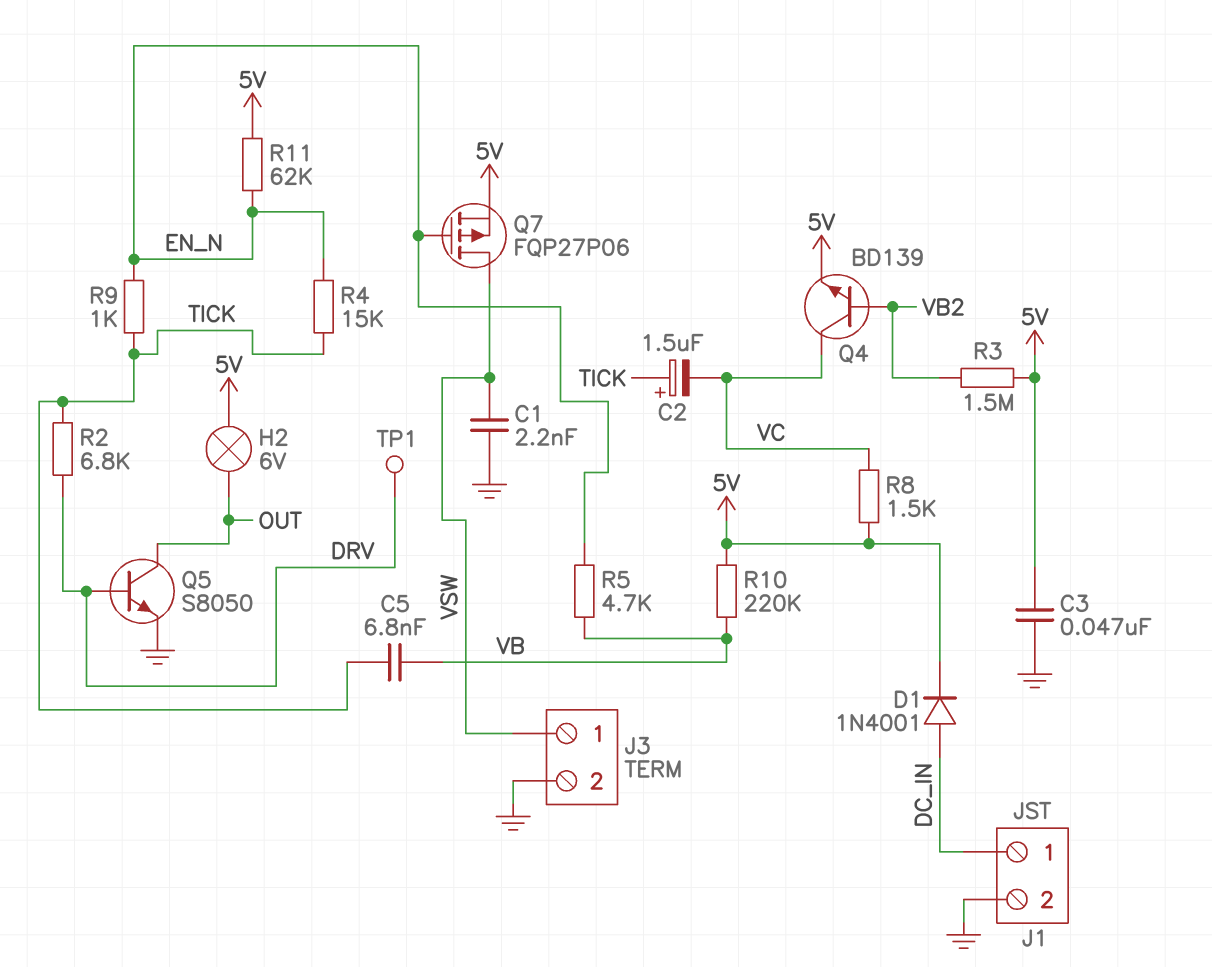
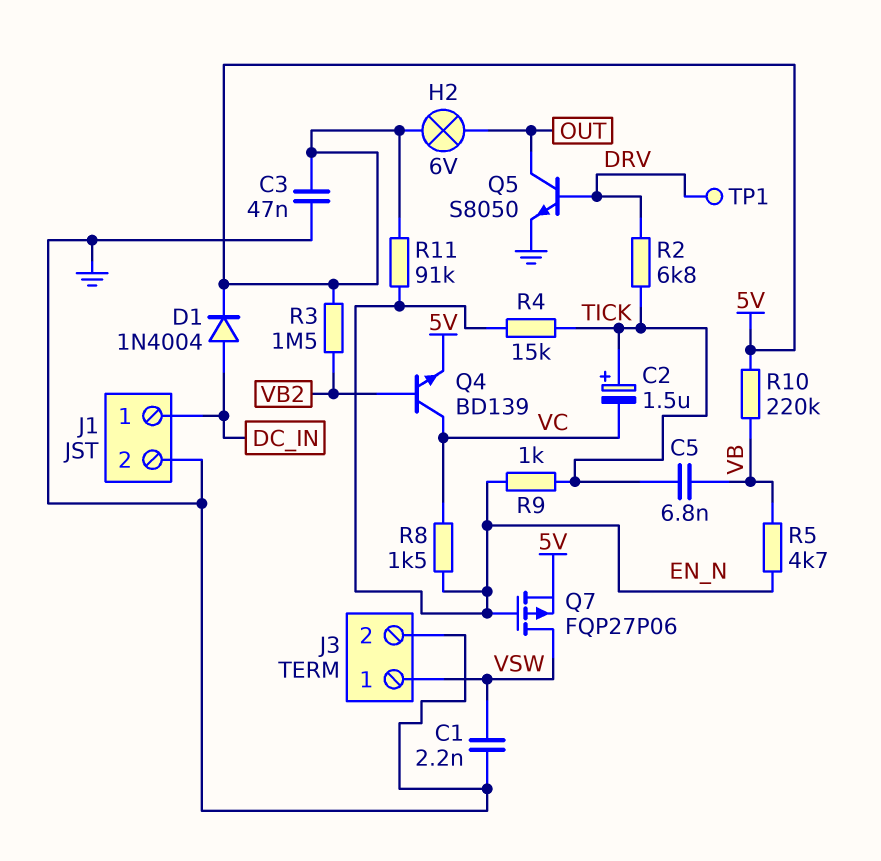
D1: diode 1N4001 (A DC_IN, K 5V) -> diode 1N4004 (A DC_IN, K 5V)
R8: 1.5k (5V, VC) -> 1.5k (EN_N, VC)
R11: 62k (5V, EN_N) -> 91k (5V, EN_N)

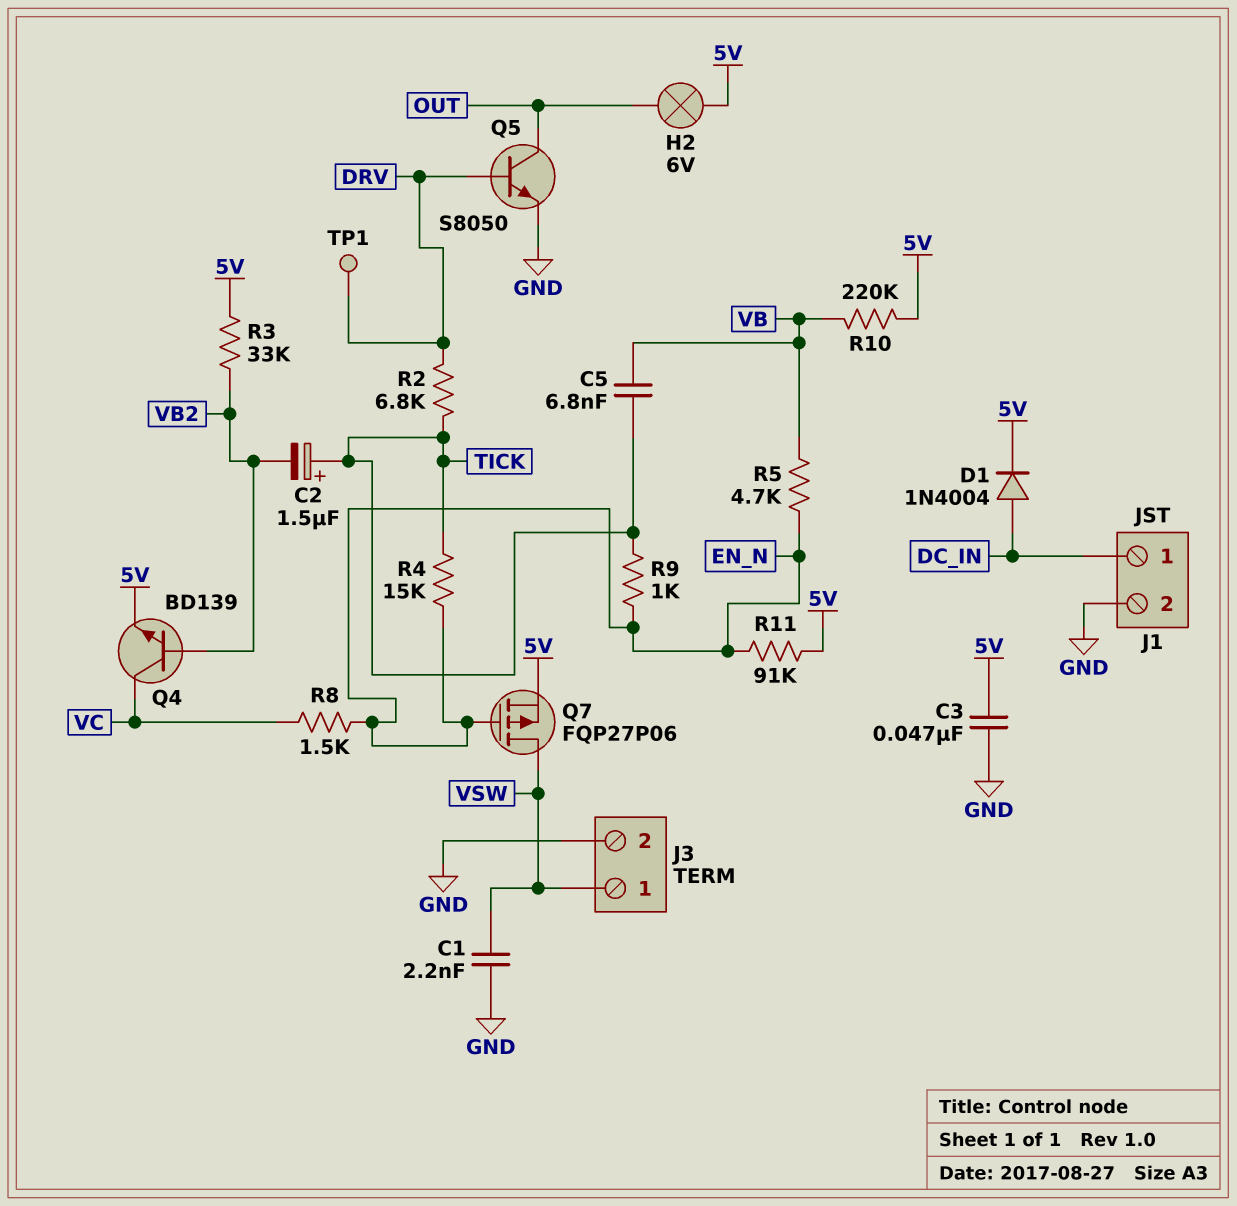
C2: 1.5uF (plus TICK, minus VC) -> 1.5uF (plus TICK, minus VB2)
R3: 1.5M (5V, VB2) -> 33k (5V, VB2)

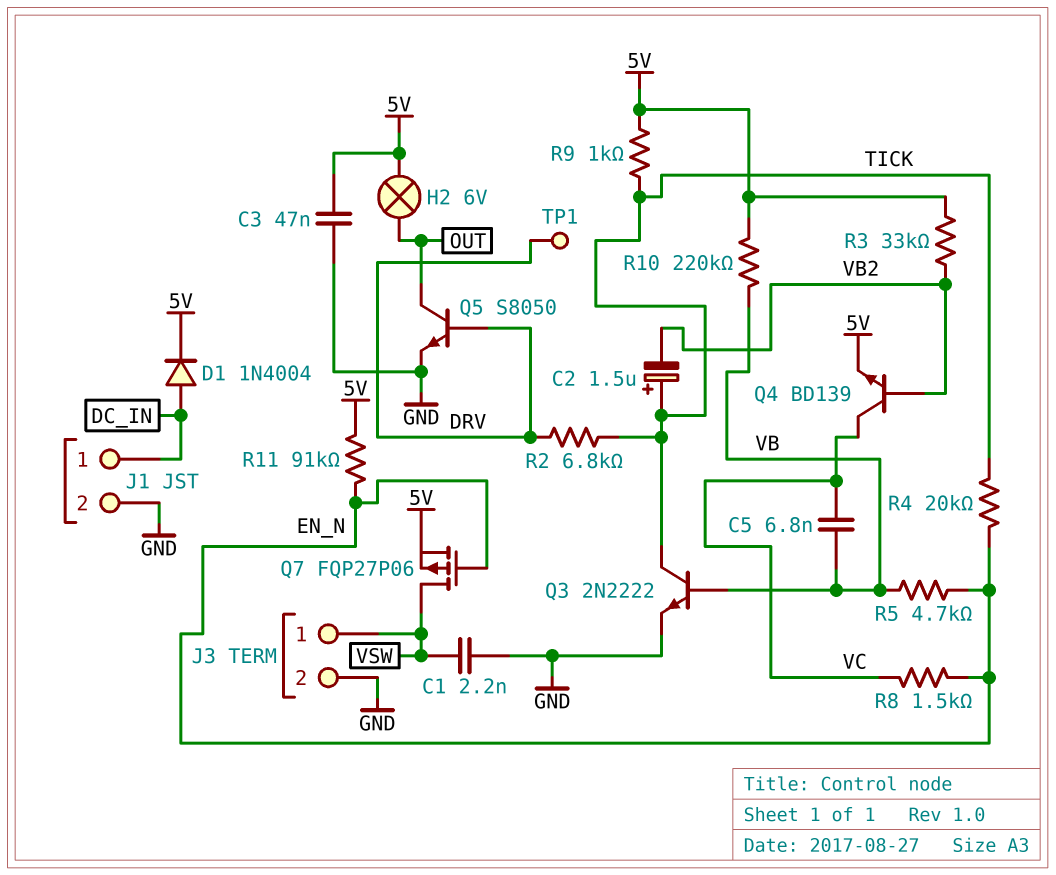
C5: 6.8nF (TICK, VB) -> 6.8nF (VB, VC)
Q3: none -> NPN 2N2222 (B VB, C TICK, E GND)
R4: 15k (EN_N, TICK) -> 20k (EN_N, TICK)
R9: 1k (EN_N, TICK) -> 1k (5V, TICK)

